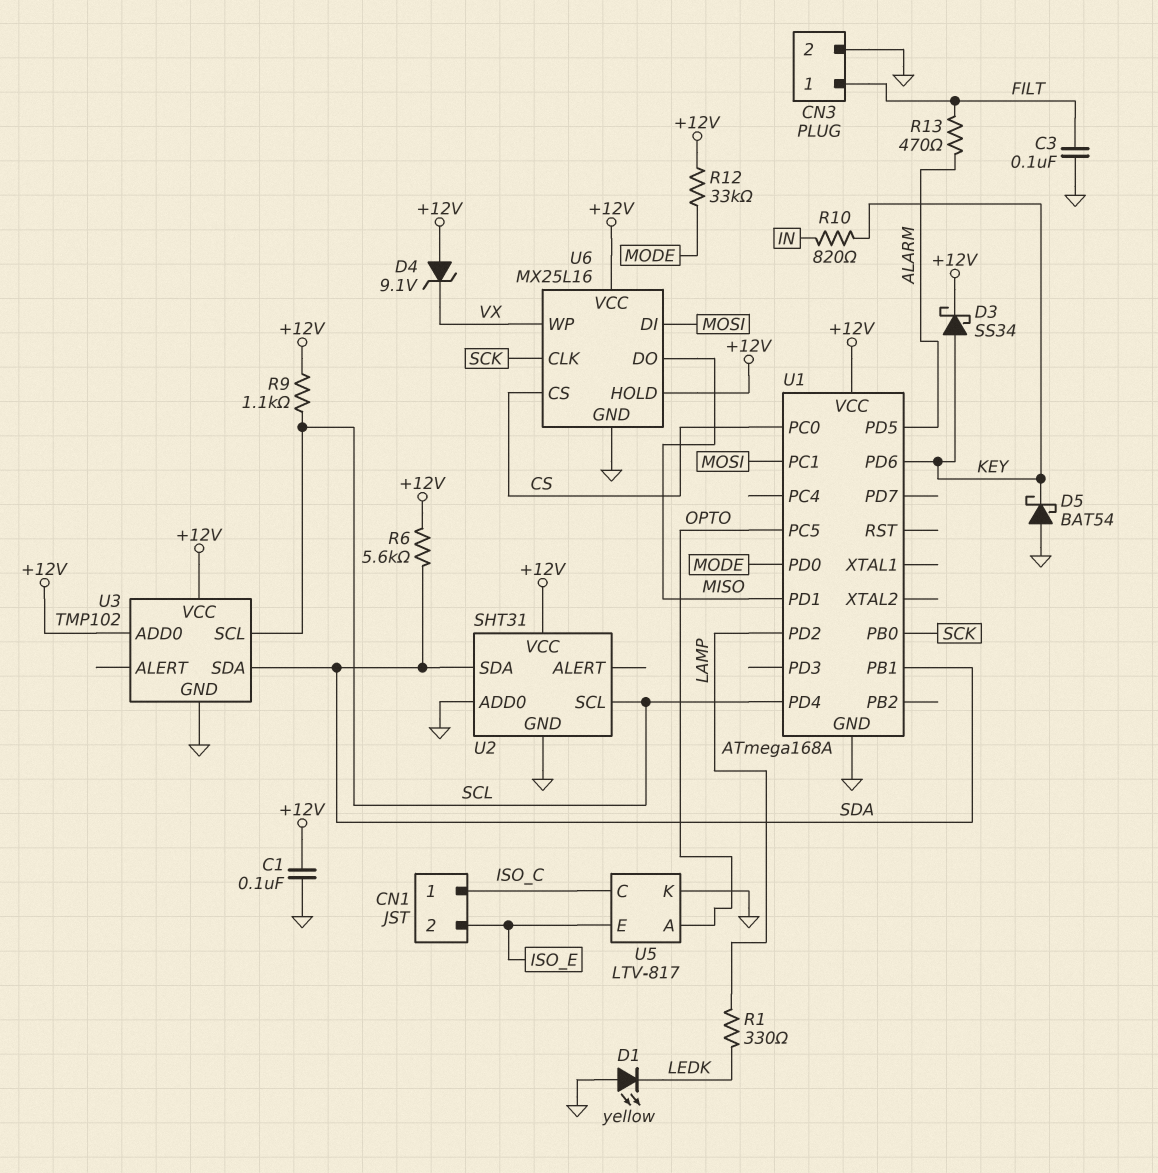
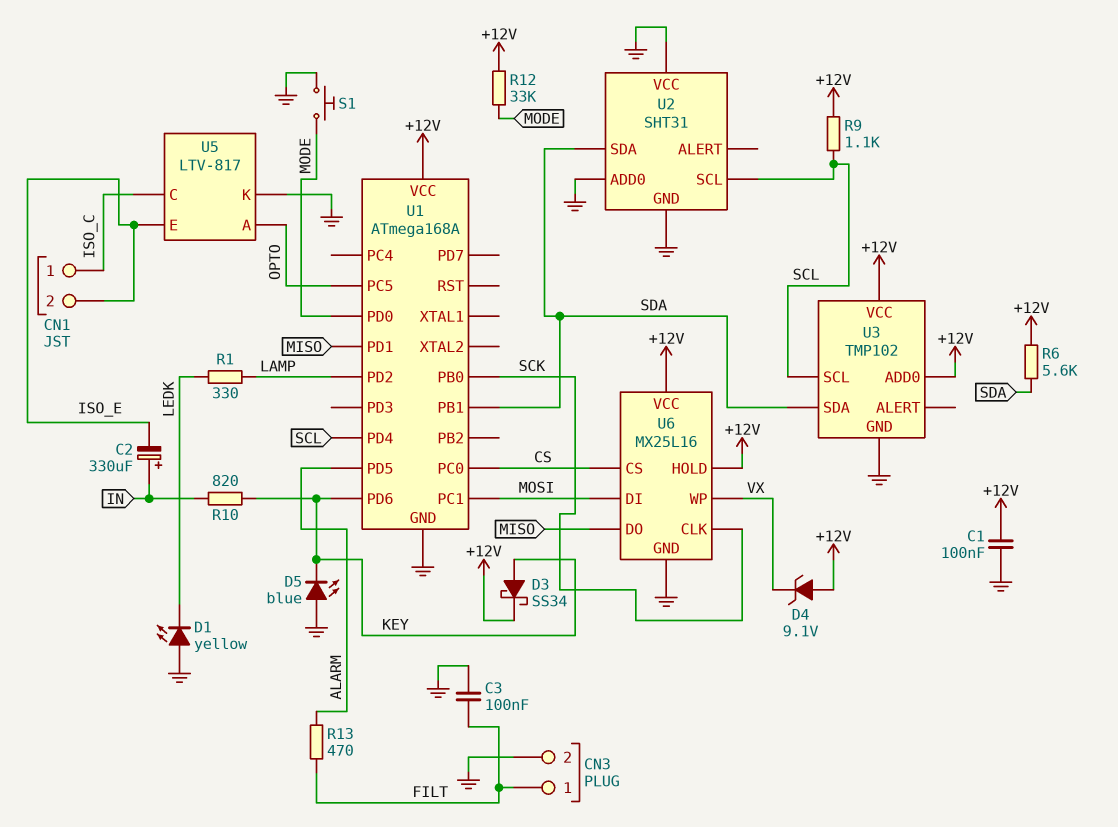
C2: none -> 330uF (plus IN, minus ISO_E)
D5: schottky BAT54 (A GND, K KEY) -> LED blue (A GND, K KEY)
S1: none -> button (GND, MODE)
U2 pin VCC: +12V -> GND

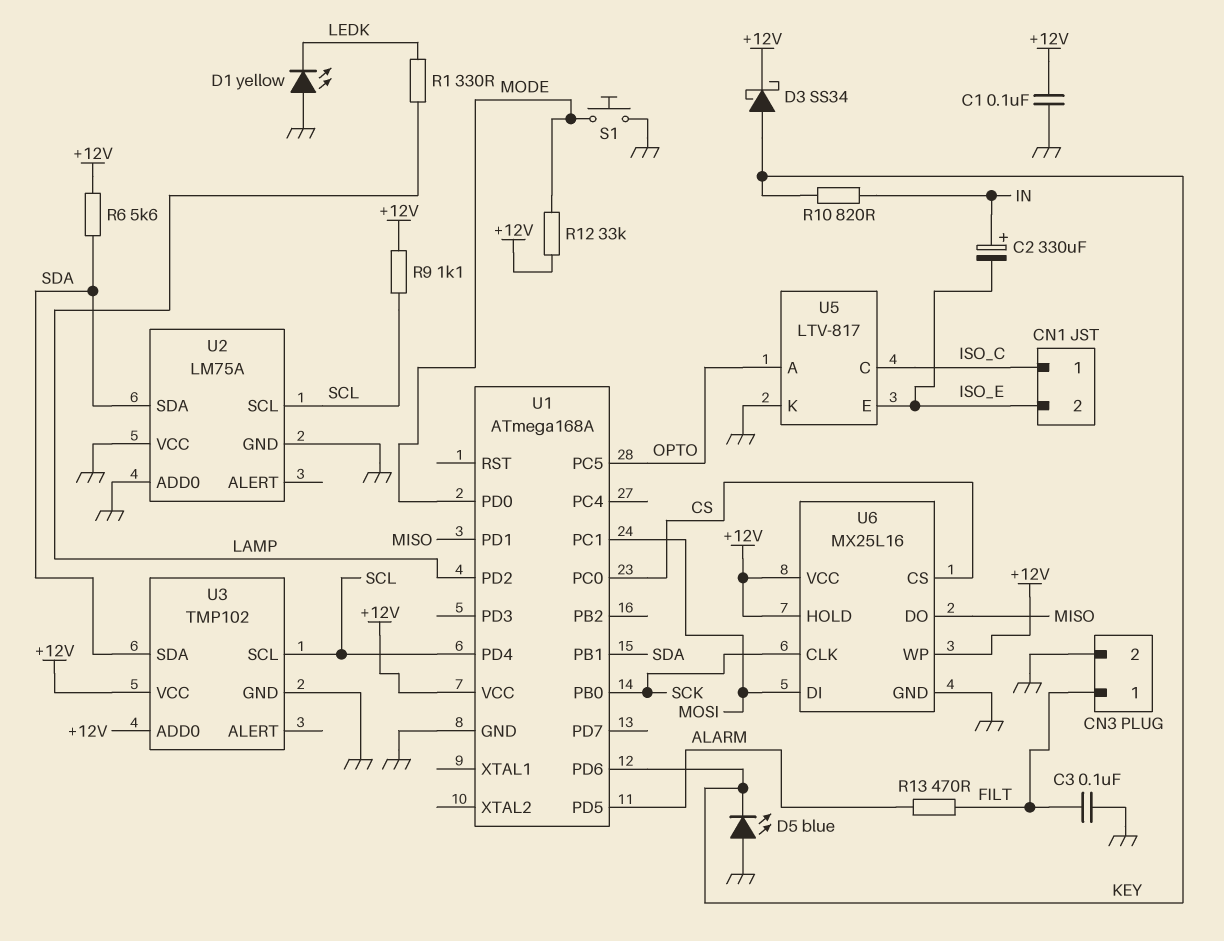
D4: zener 9.1V (A +12V, K VX) -> none
U2: SHT31 -> LM75A
U6 pin WP: VX -> +12V

